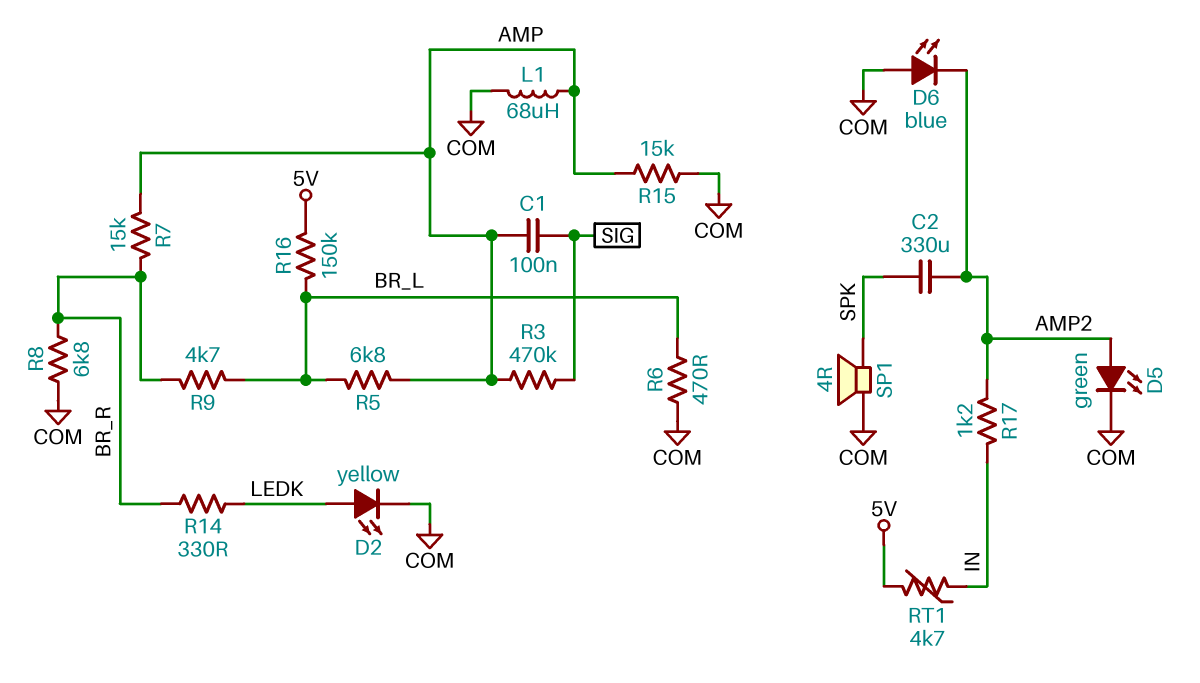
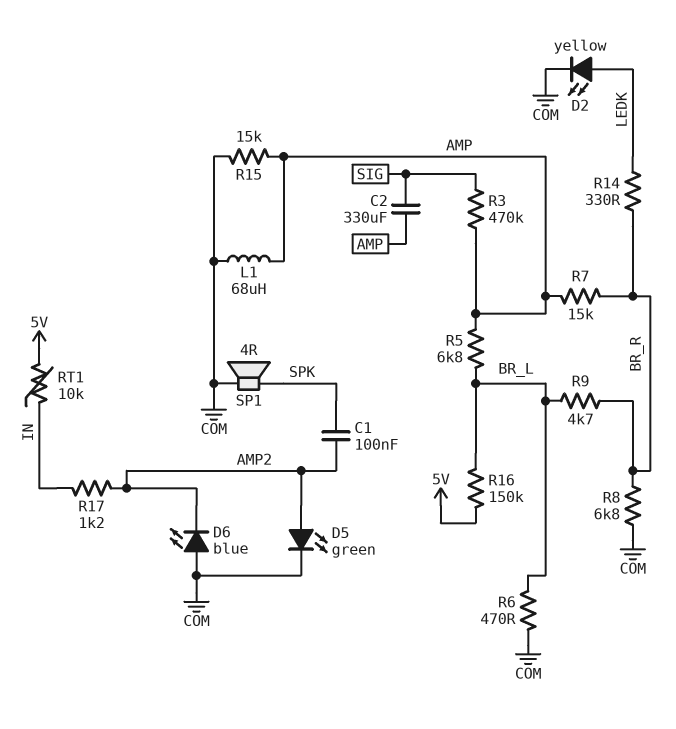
C1: 100nF (AMP, SIG) -> 100nF (AMP2, SPK)
C2: 330uF (AMP2, SPK) -> 330uF (AMP, SIG)
RT1: 4.7k (5V, IN) -> 10k (5V, IN)

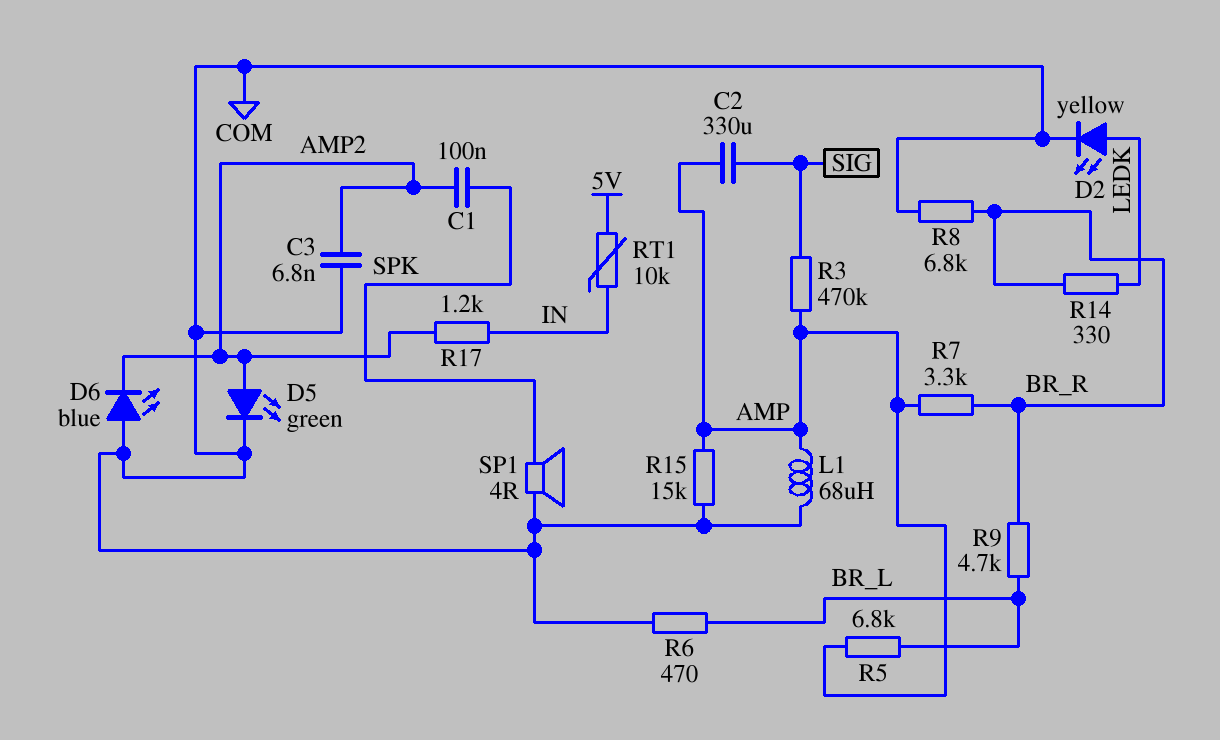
C3: none -> 6.8nF (AMP2, COM)
R7: 15k (AMP, BR_R) -> 3.3k (AMP, BR_R)
R16: 150k (5V, BR_L) -> none

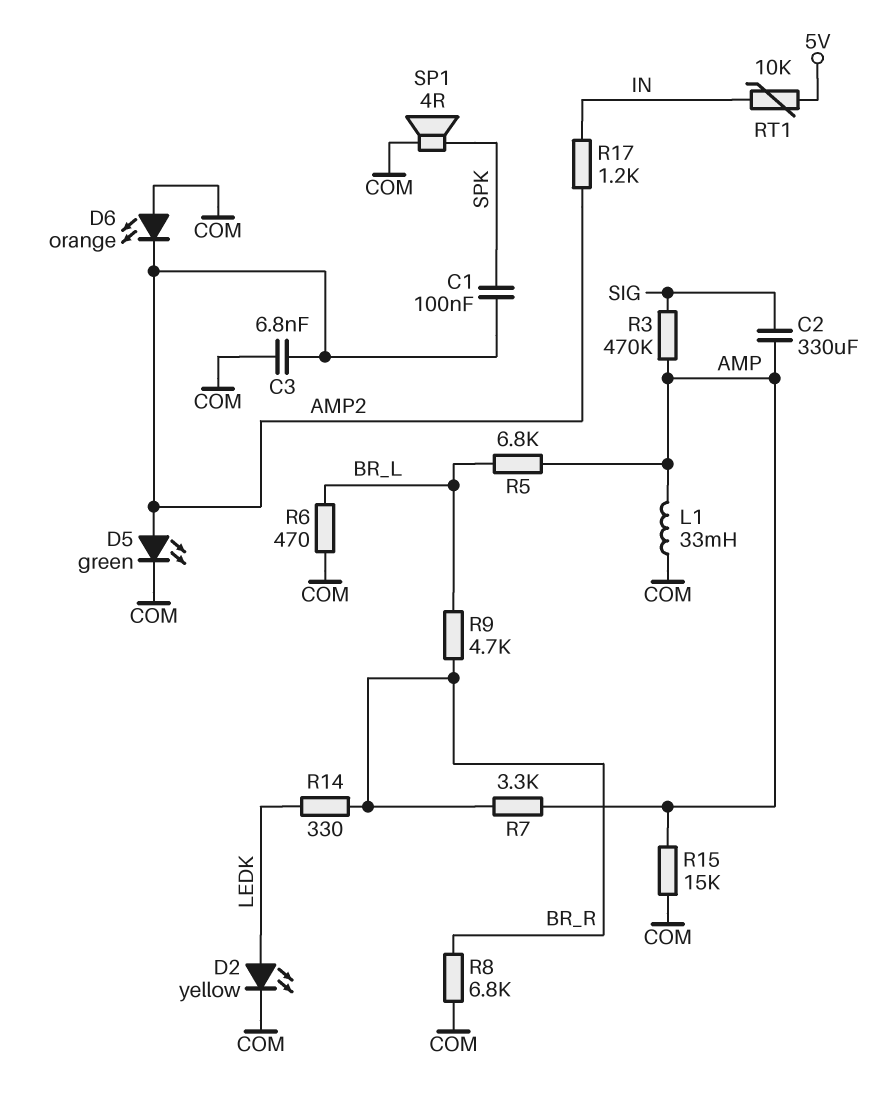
D6: LED blue (A COM, K AMP2) -> LED orange (A COM, K AMP2)
L1: 68uH (AMP, COM) -> 33mH (AMP, COM)

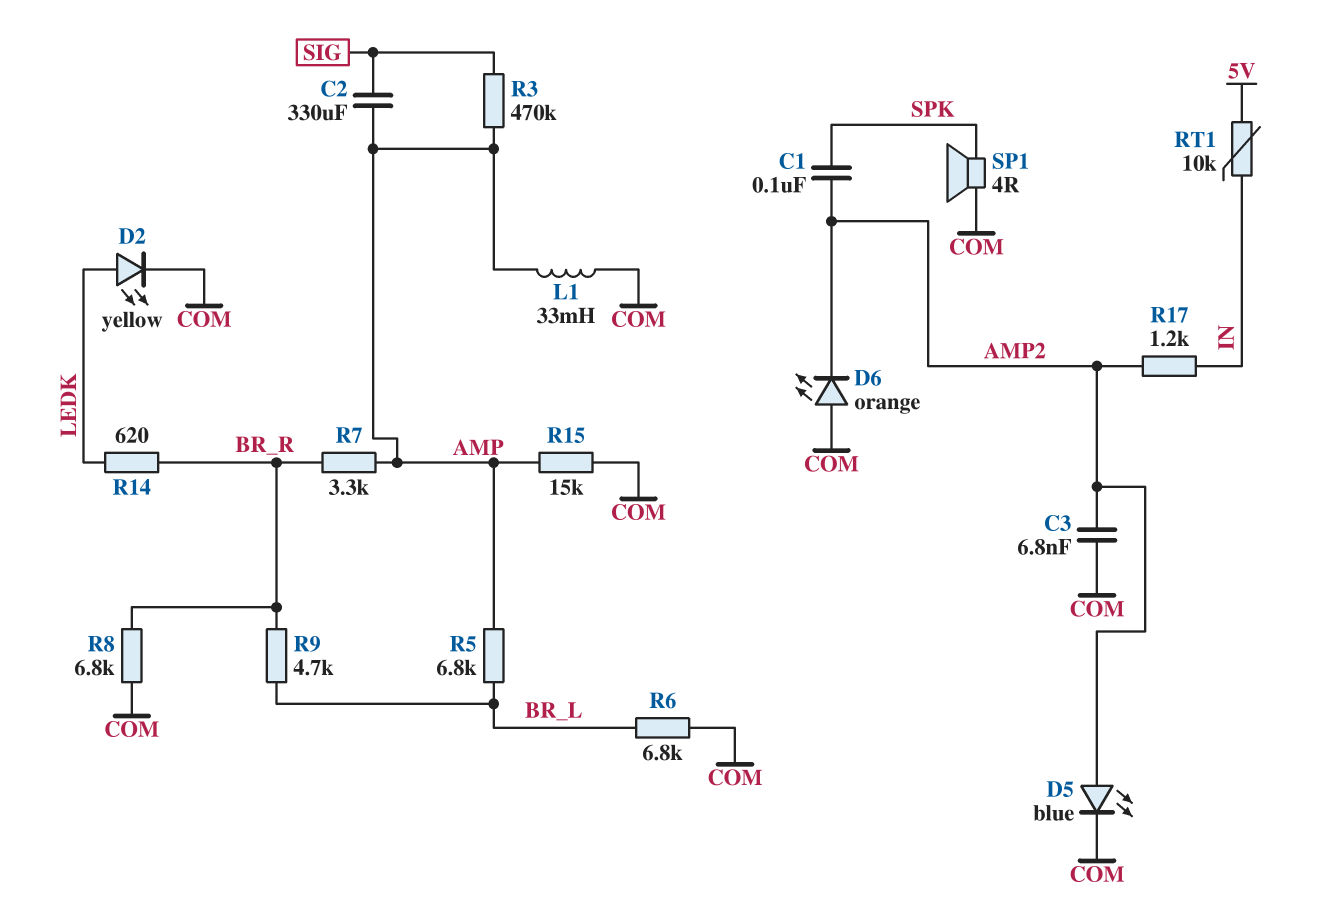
D5: LED green (A AMP2, K COM) -> LED blue (A AMP2, K COM)
R6: 470 (BR_L, COM) -> 6.8k (BR_L, COM)
R14: 330 (BR_R, LEDK) -> 620 (BR_R, LEDK)

